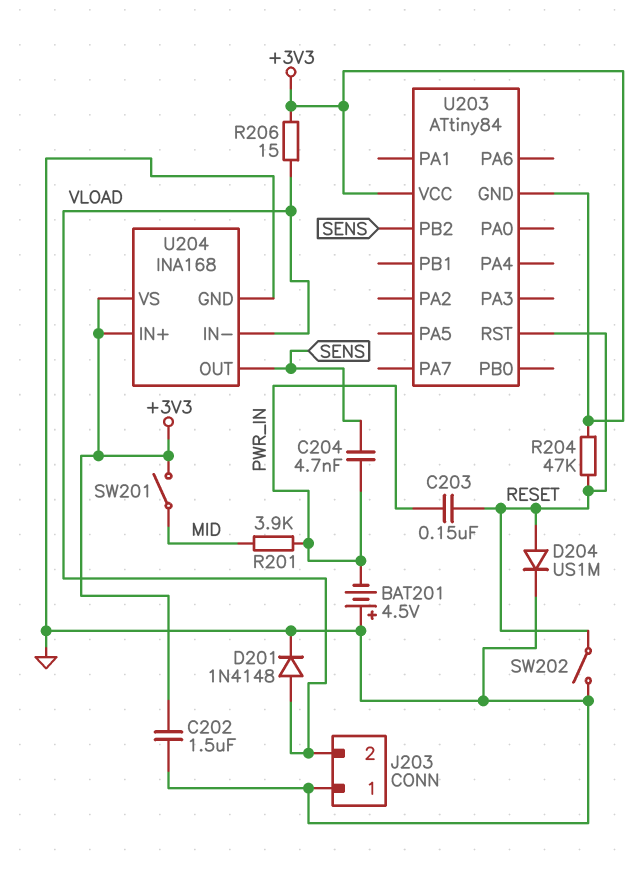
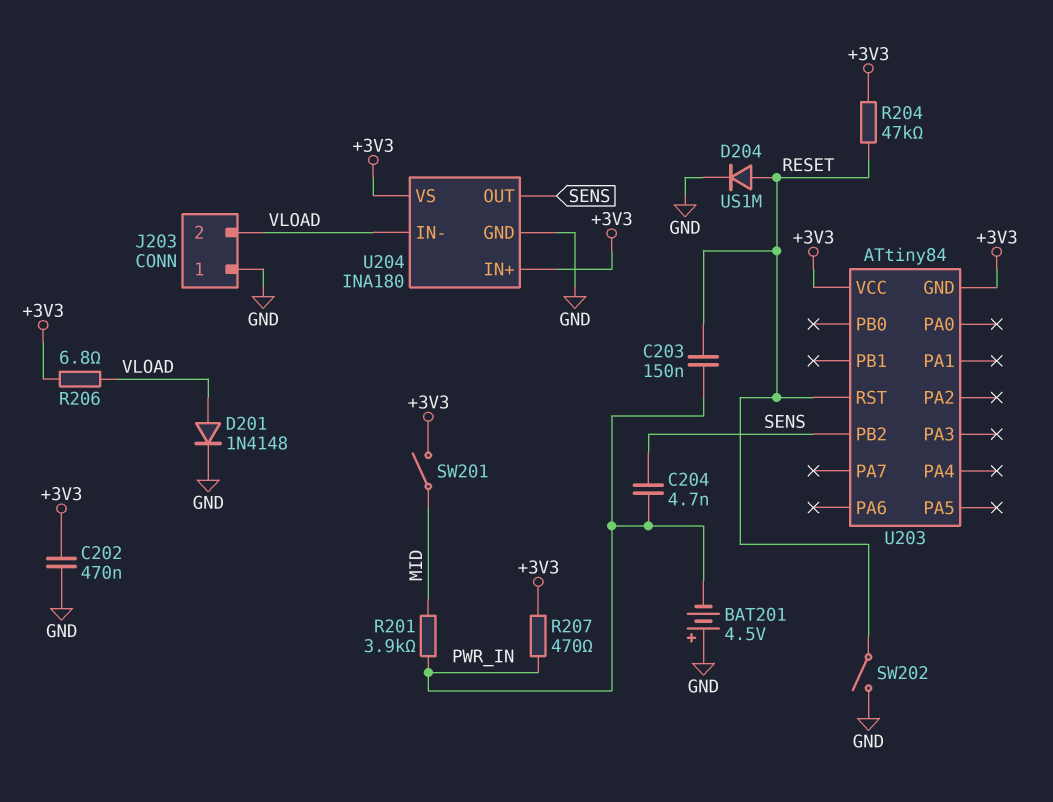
C202: 1.5uF (+3V3, GND) -> 470nF (+3V3, GND)
R206: 15 (+3V3, VLOAD) -> 6.8 (+3V3, VLOAD)
R207: none -> 470 (+3V3, PWR_IN)
U204: INA168 -> INA180

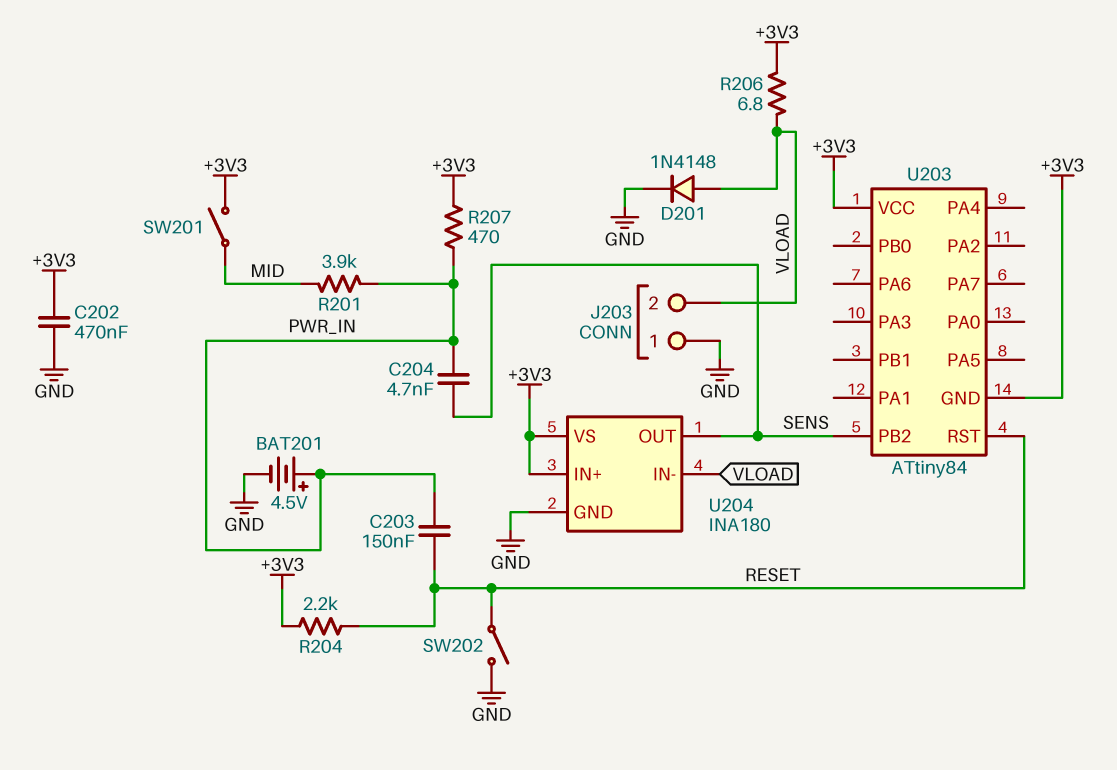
BAT201: 4.5V (plus GND, minus PWR_IN) -> 4.5V (plus PWR_IN, minus GND)
D204: diode US1M (A RESET, K GND) -> none
R204: 47k (+3V3, RESET) -> 2.2k (+3V3, RESET)

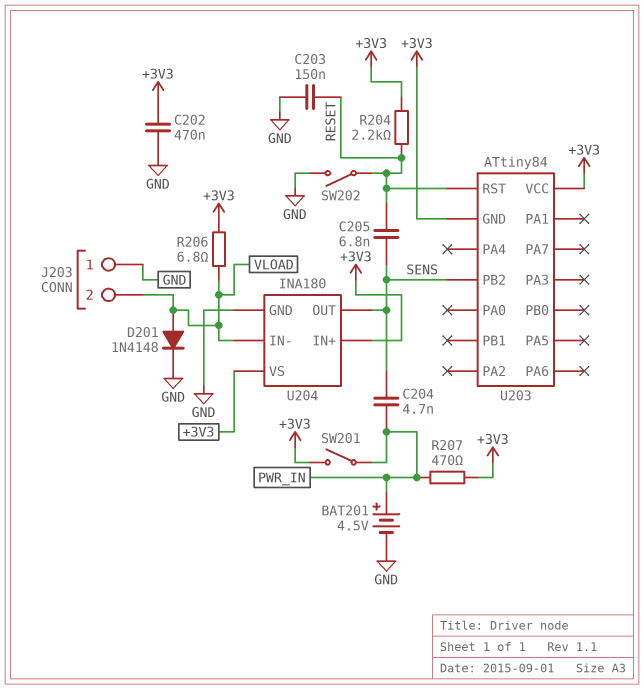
C203: 150nF (PWR_IN, RESET) -> 150nF (GND, RESET)
C205: none -> 6.8nF (RESET, SENS)
R201: 3.9k (MID, PWR_IN) -> none
SW201: switch (+3V3, MID) -> switch (+3V3, PWR_IN)

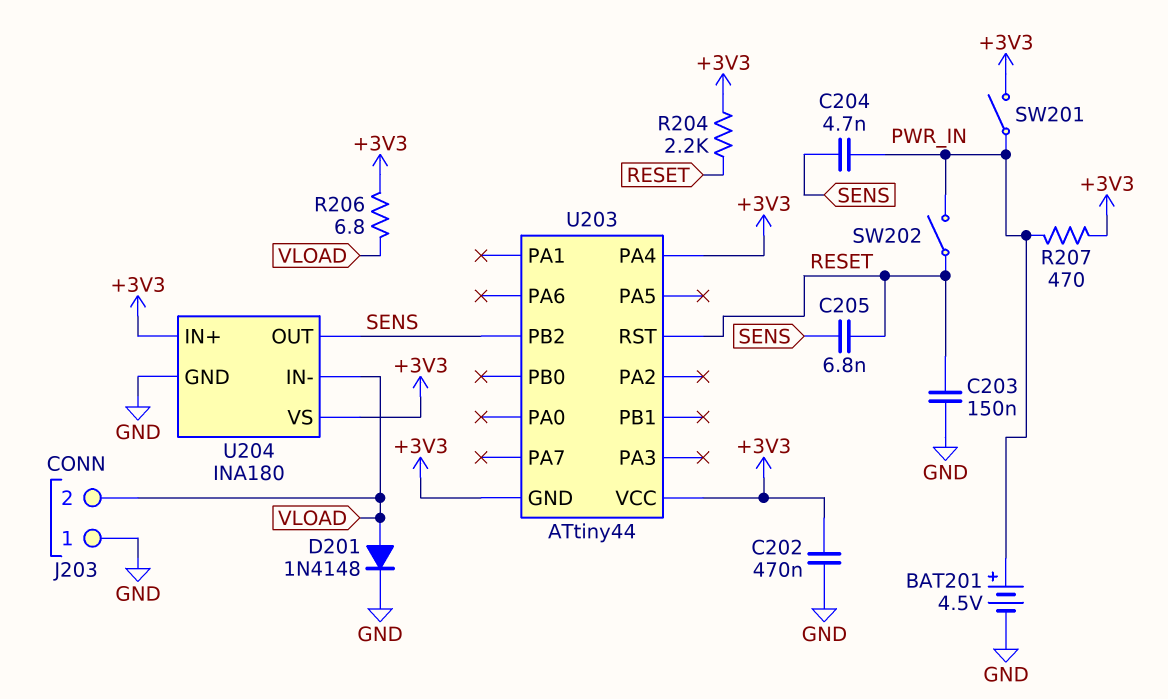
SW202: switch (GND, RESET) -> switch (PWR_IN, RESET)
U203: ATtiny84 -> ATtiny44
U203 pin PA4: none -> +3V3

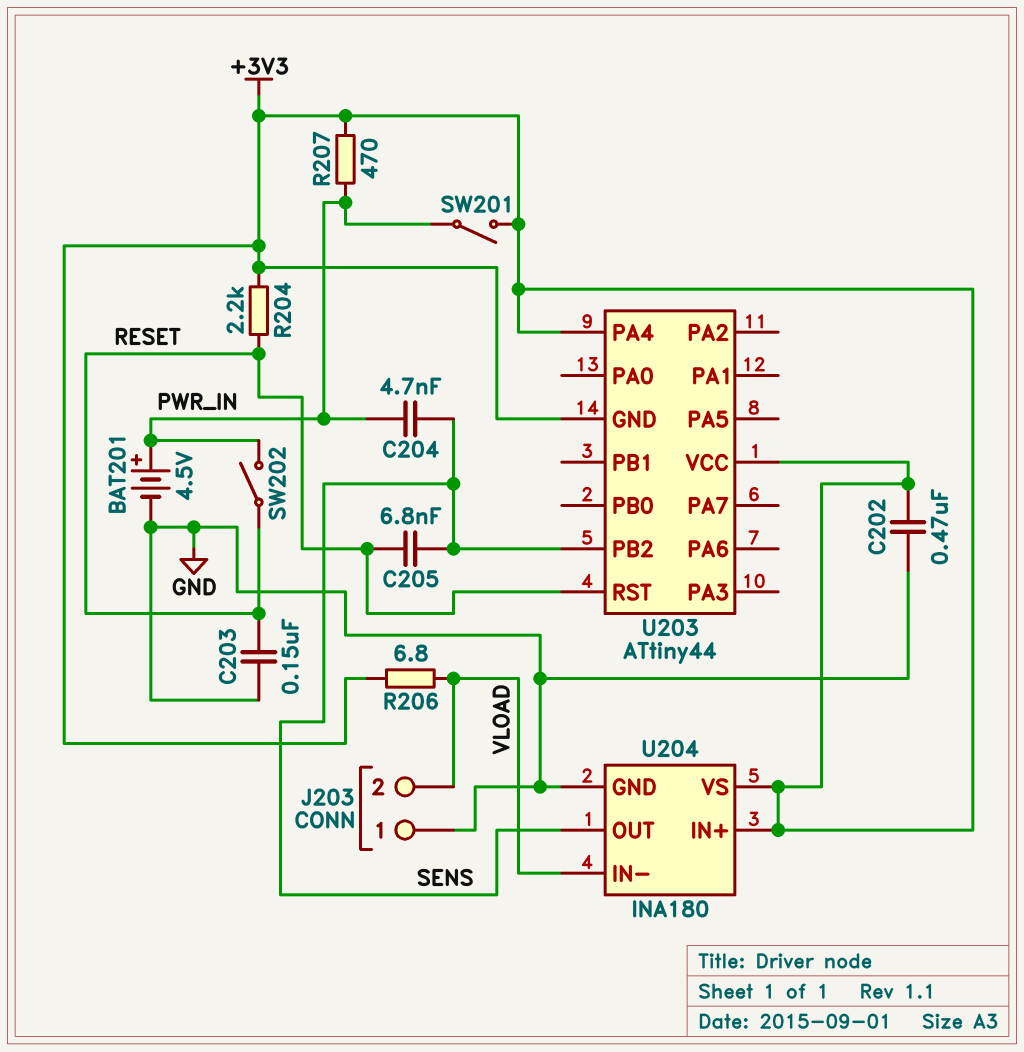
D201: diode 1N4148 (A VLOAD, K GND) -> none

